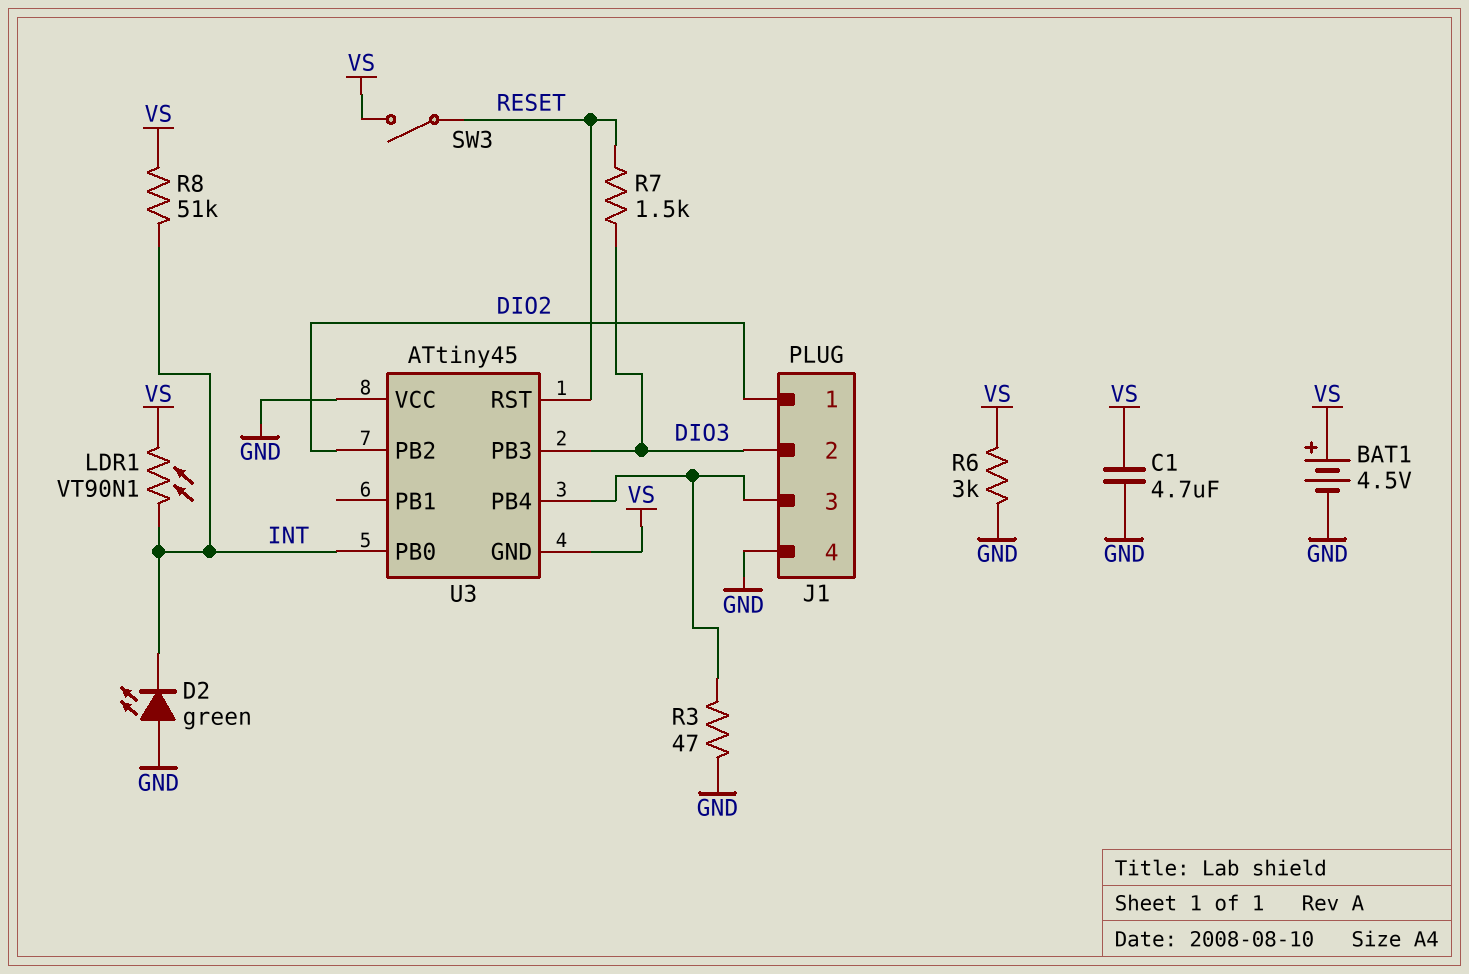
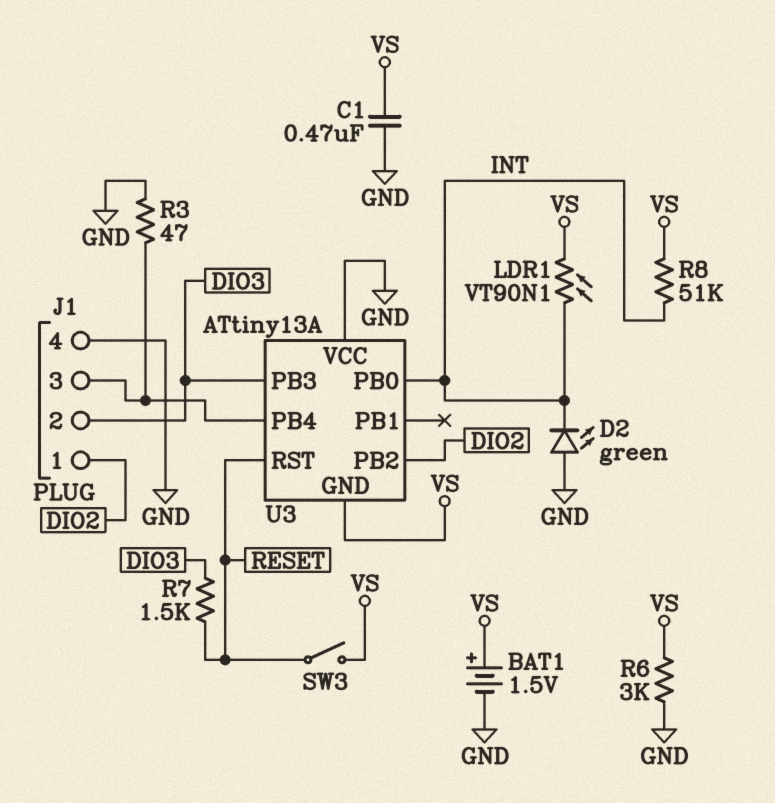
BAT1: 4.5V (plus VS, minus GND) -> 1.5V (plus VS, minus GND)
C1: 4.7uF (GND, VS) -> 470nF (GND, VS)
U3: ATtiny45 -> ATtiny13A

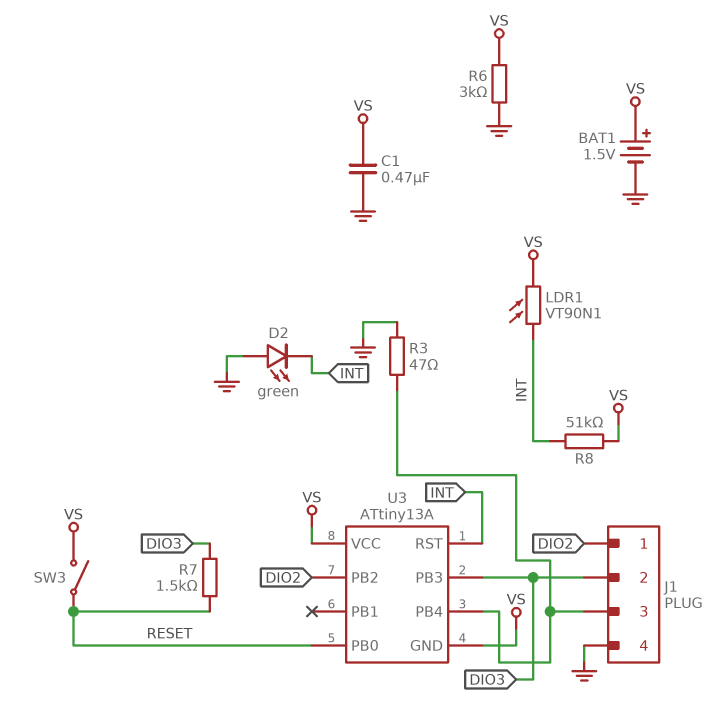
U3 pin PB0: INT -> RESET
U3 pin RST: RESET -> INT
U3 pin VCC: GND -> VS

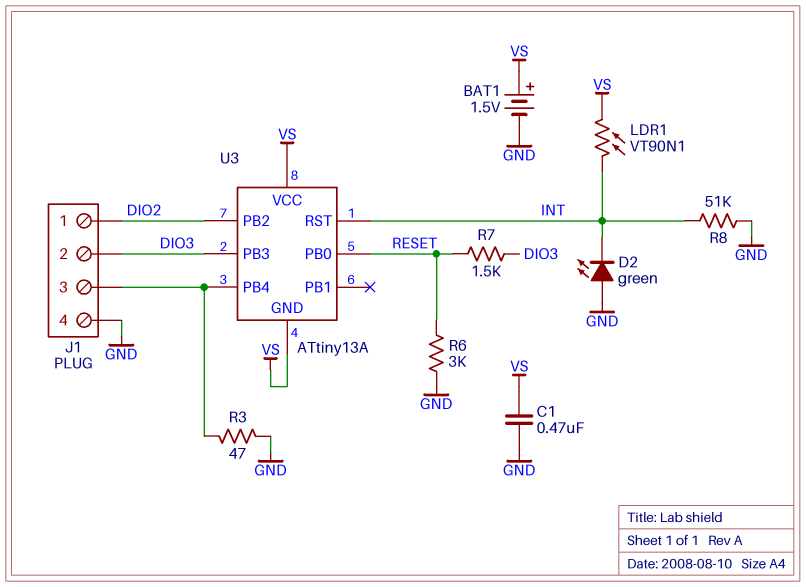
R6: 3k (GND, VS) -> 3k (GND, RESET)
R8: 51k (INT, VS) -> 51k (GND, INT)
SW3: switch (RESET, VS) -> none

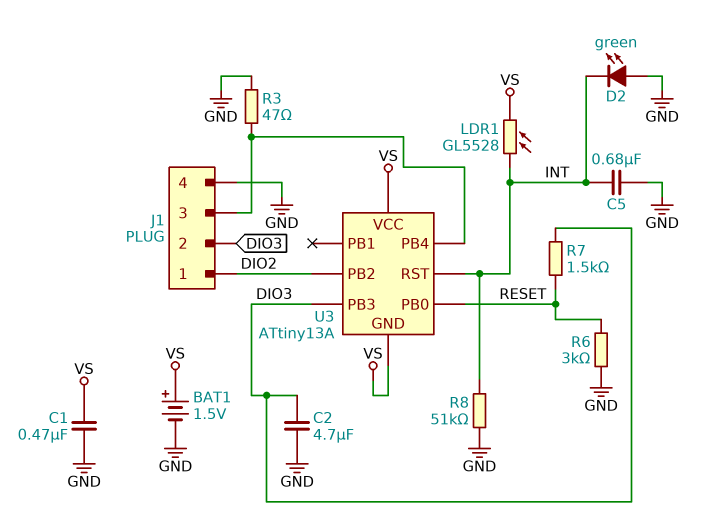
C2: none -> 4.7uF (DIO3, GND)
C5: none -> 680nF (GND, INT)
LDR1: VT90N1 (INT, VS) -> GL5528 (INT, VS)

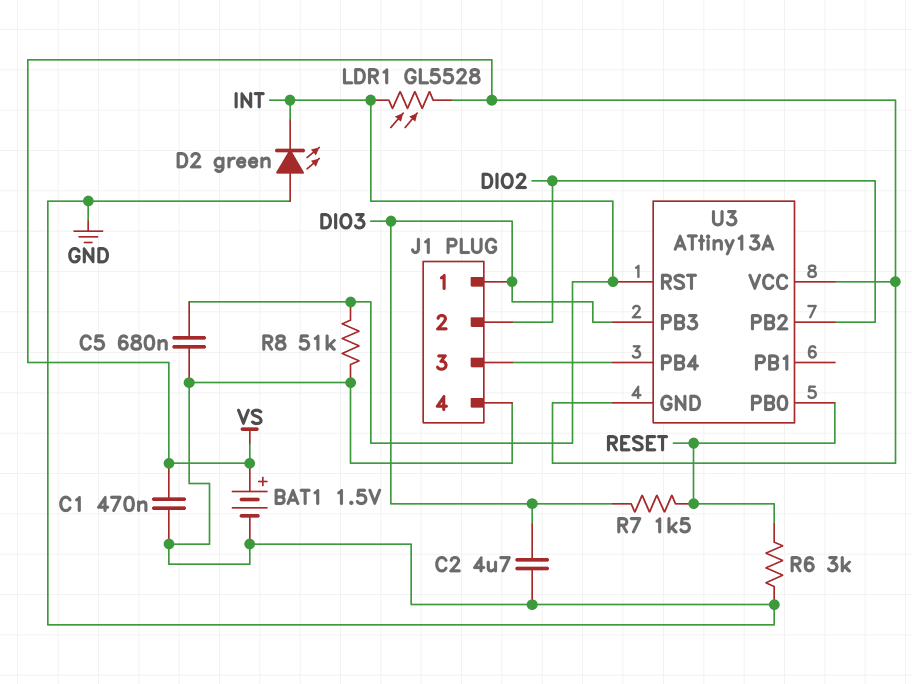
J1 pin 1: DIO2 -> DIO3
J1 pin 2: DIO3 -> DIO2
R3: 47 (GND, J1/3) -> none

